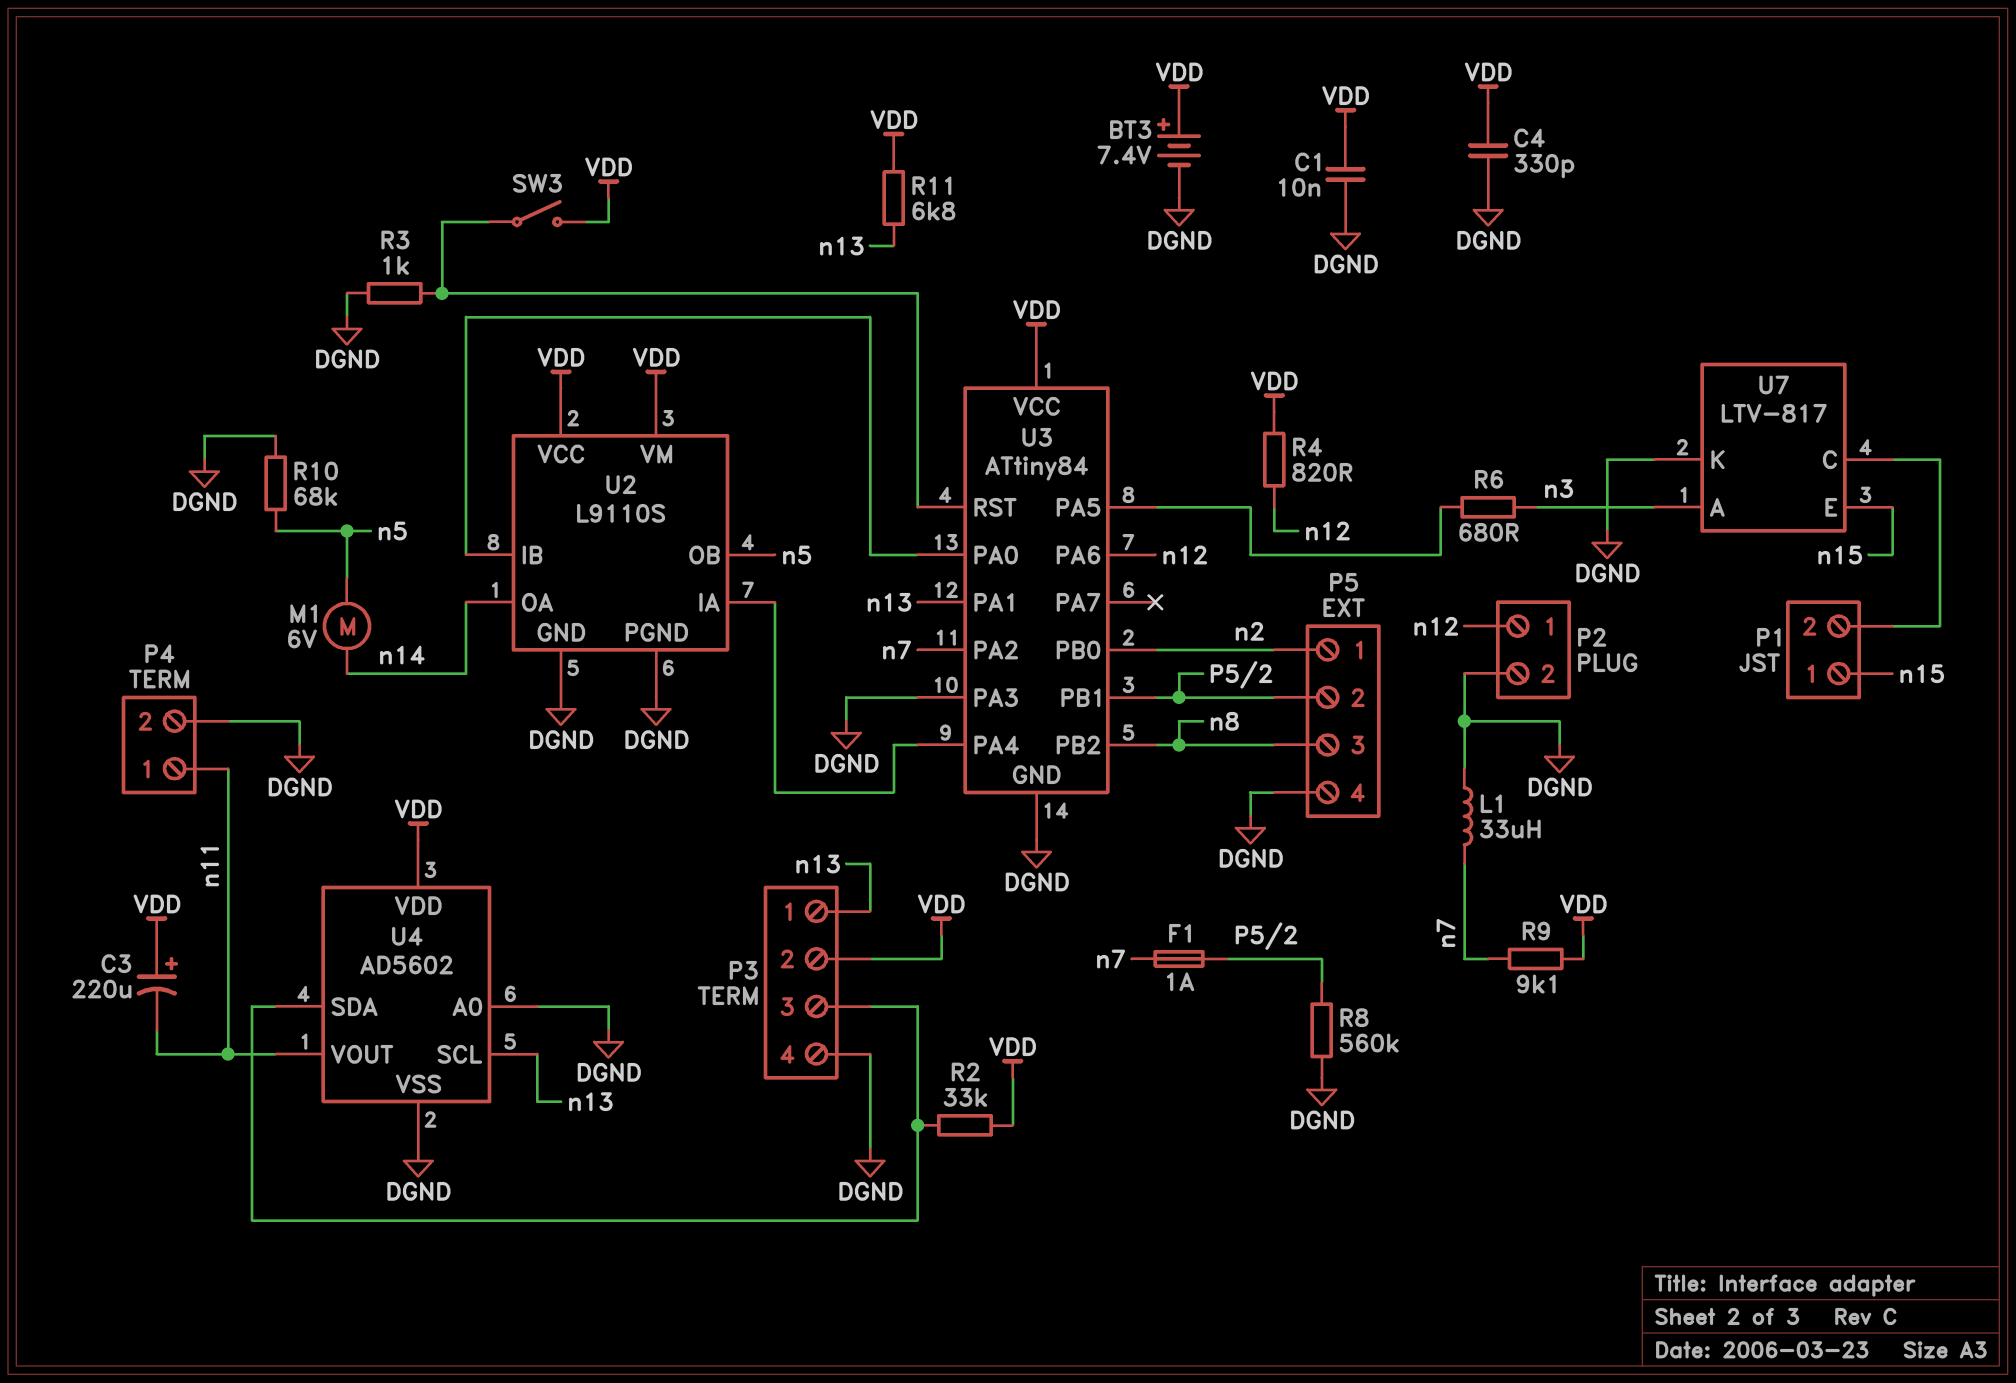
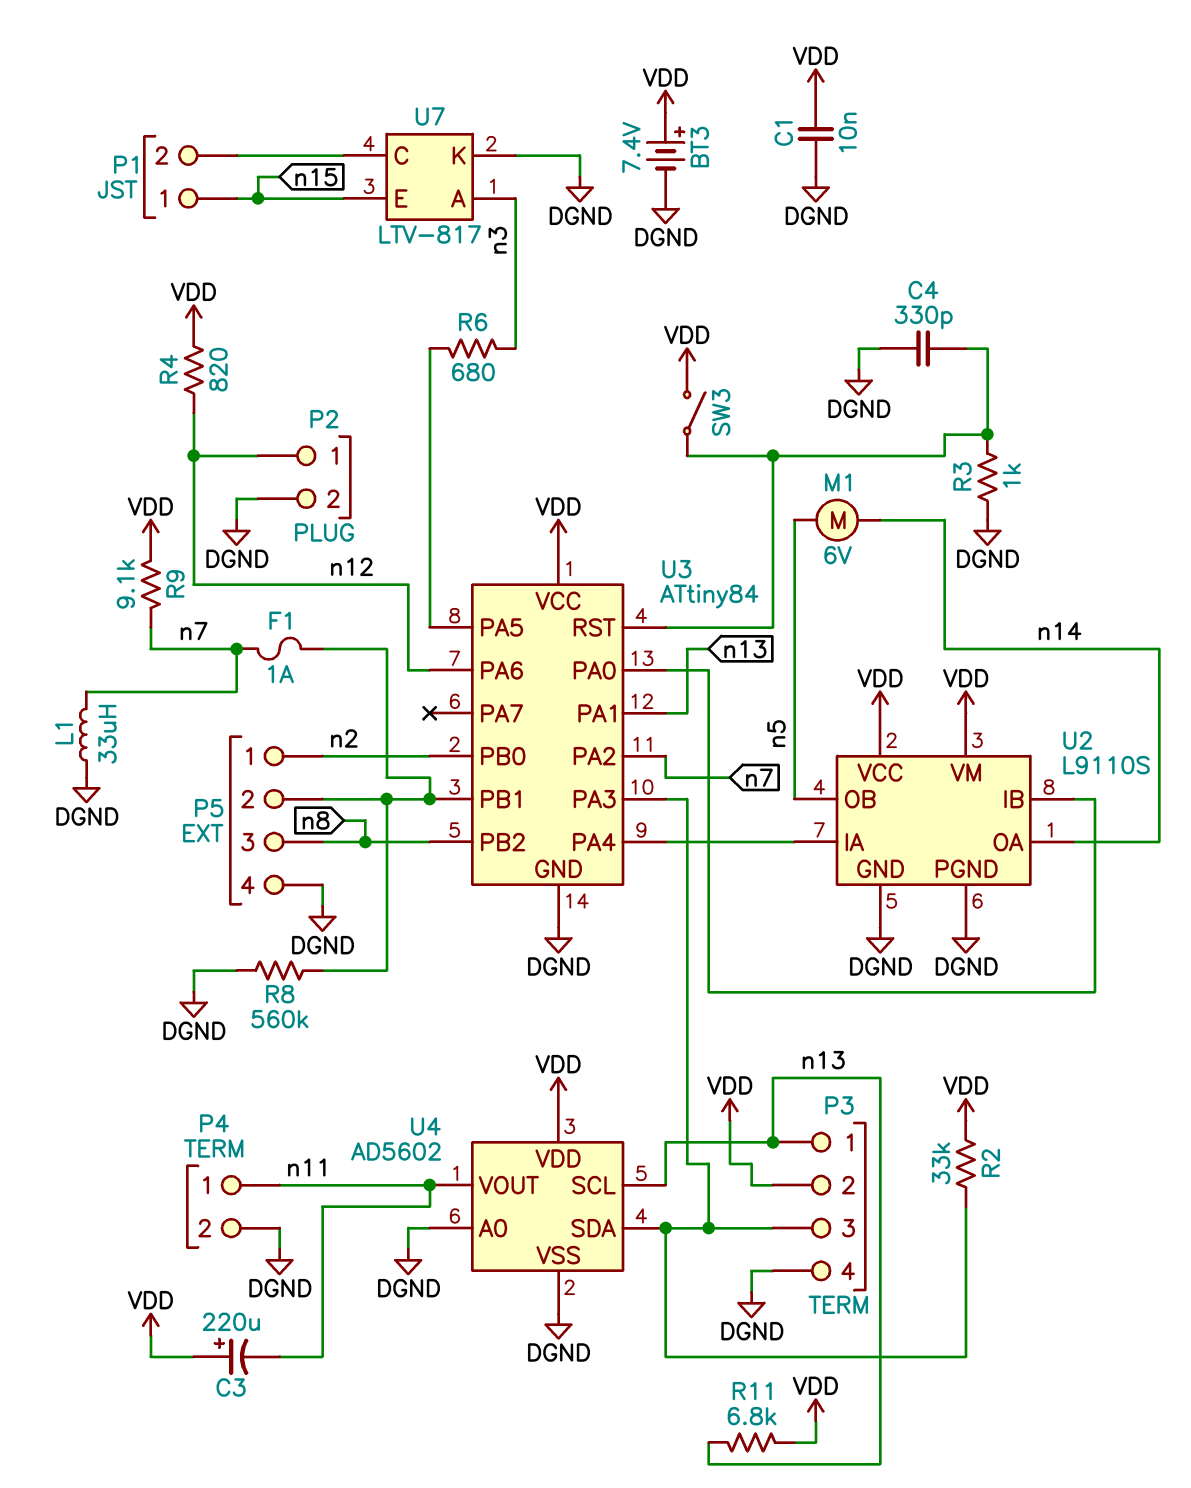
C4: 330pF (DGND, VDD) -> 330pF (DGND, U3/RST)
R10: 68k (DGND, n5) -> none
U3 pin PA3: DGND -> P3/3

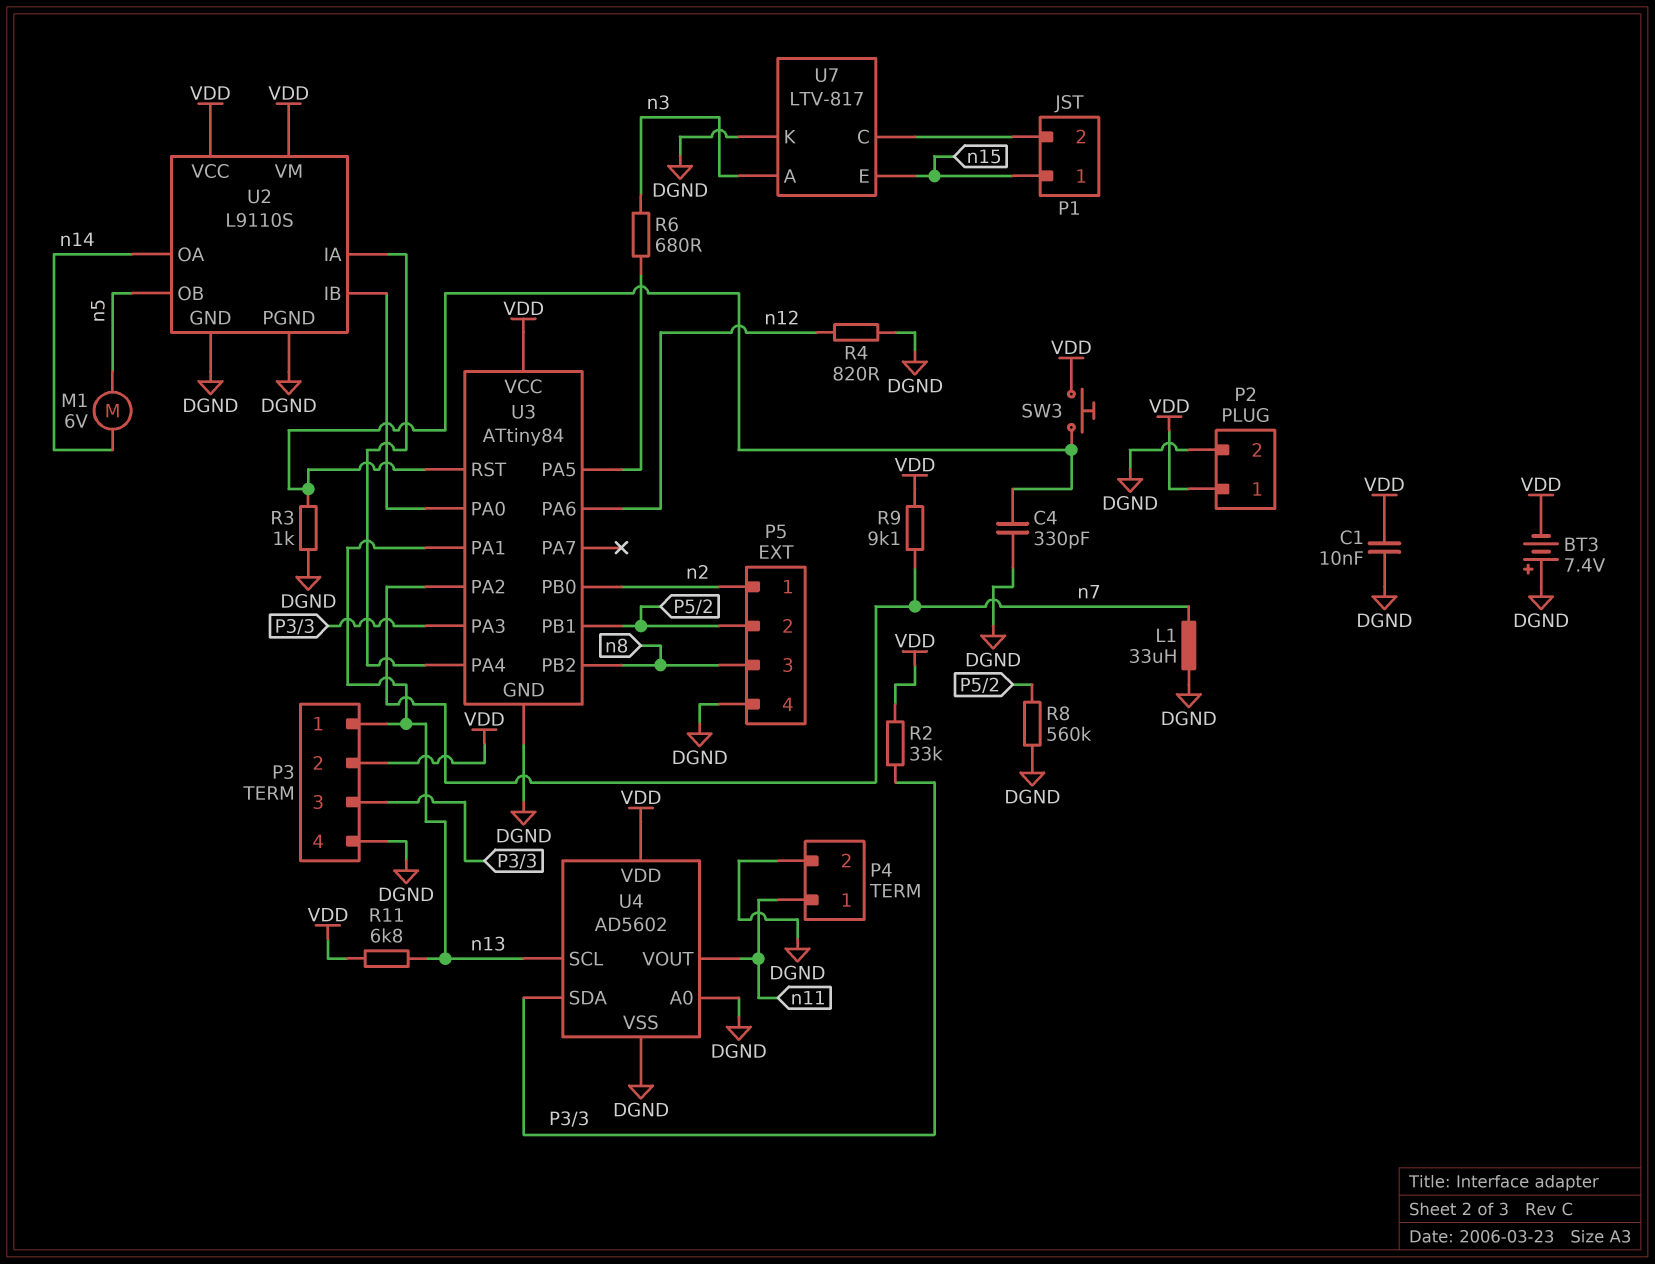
BT3: 7.4V (plus VDD, minus DGND) -> 7.4V (plus DGND, minus VDD)
C3: 220uF (plus VDD, minus n11) -> none
F1: 1A (P5/2, n7) -> none
P2 pin 1: n12 -> VDD
R4: 820 (VDD, n12) -> 820 (DGND, n12)
SW3: switch (U3/RST, VDD) -> button (U3/RST, VDD)

